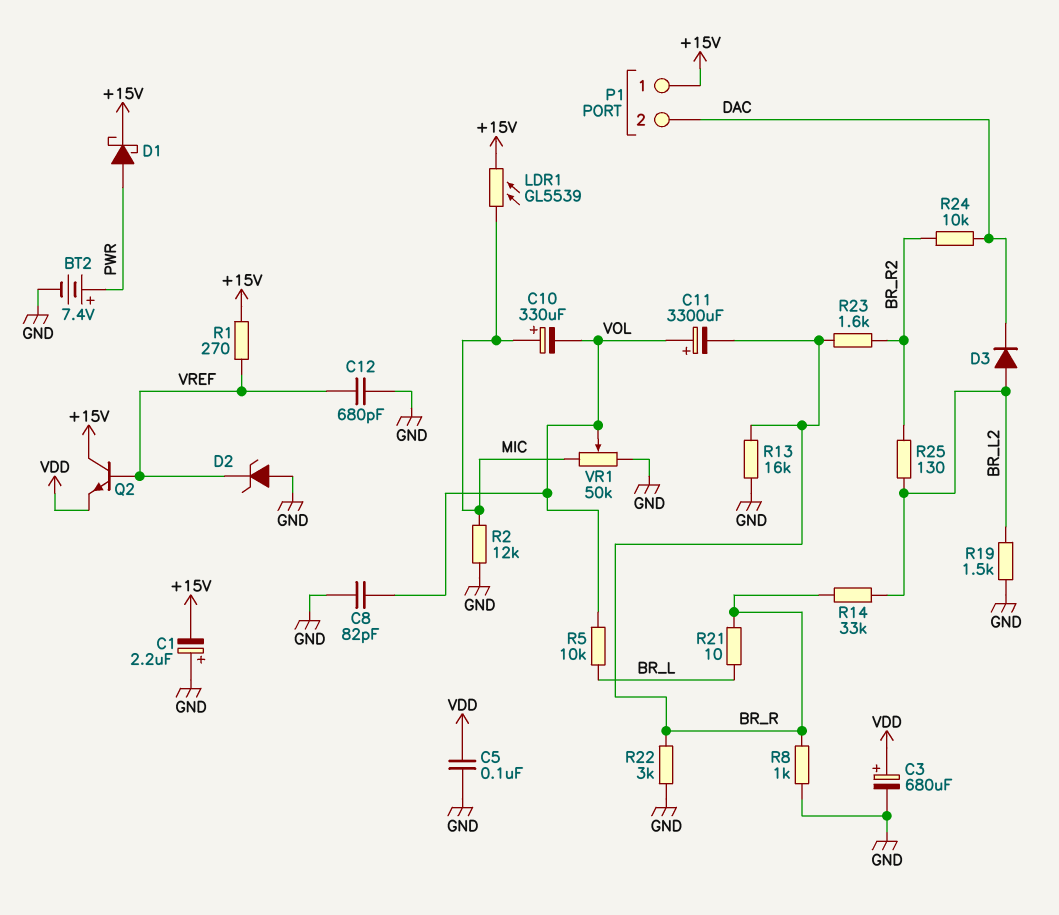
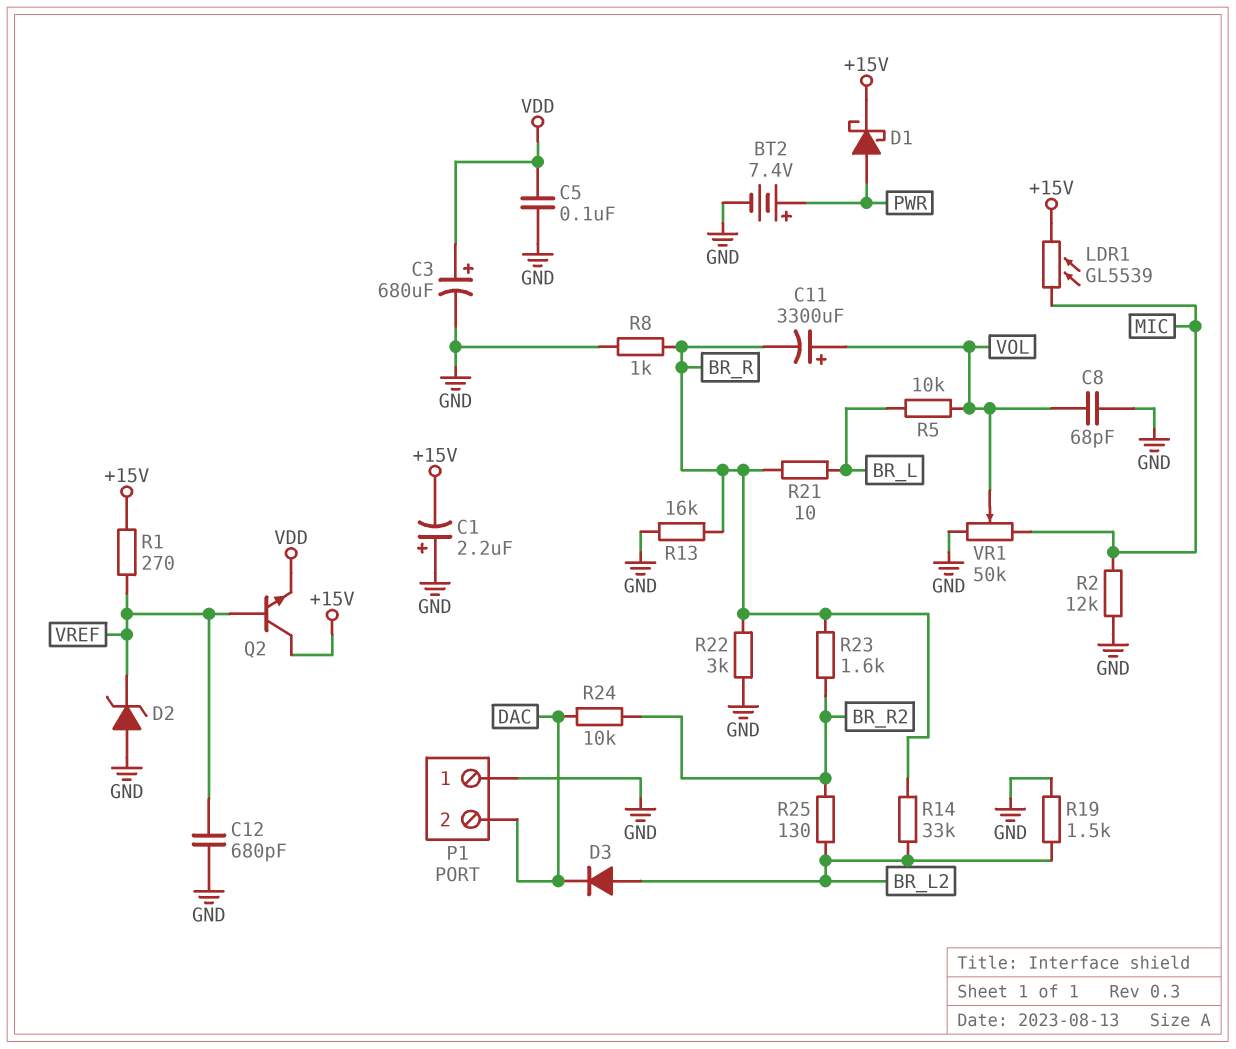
C8: 82pF (GND, VOL) -> 68pF (GND, VOL)
C10: 330uF (plus MIC, minus VOL) -> none
P1 pin 1: +15V -> GND

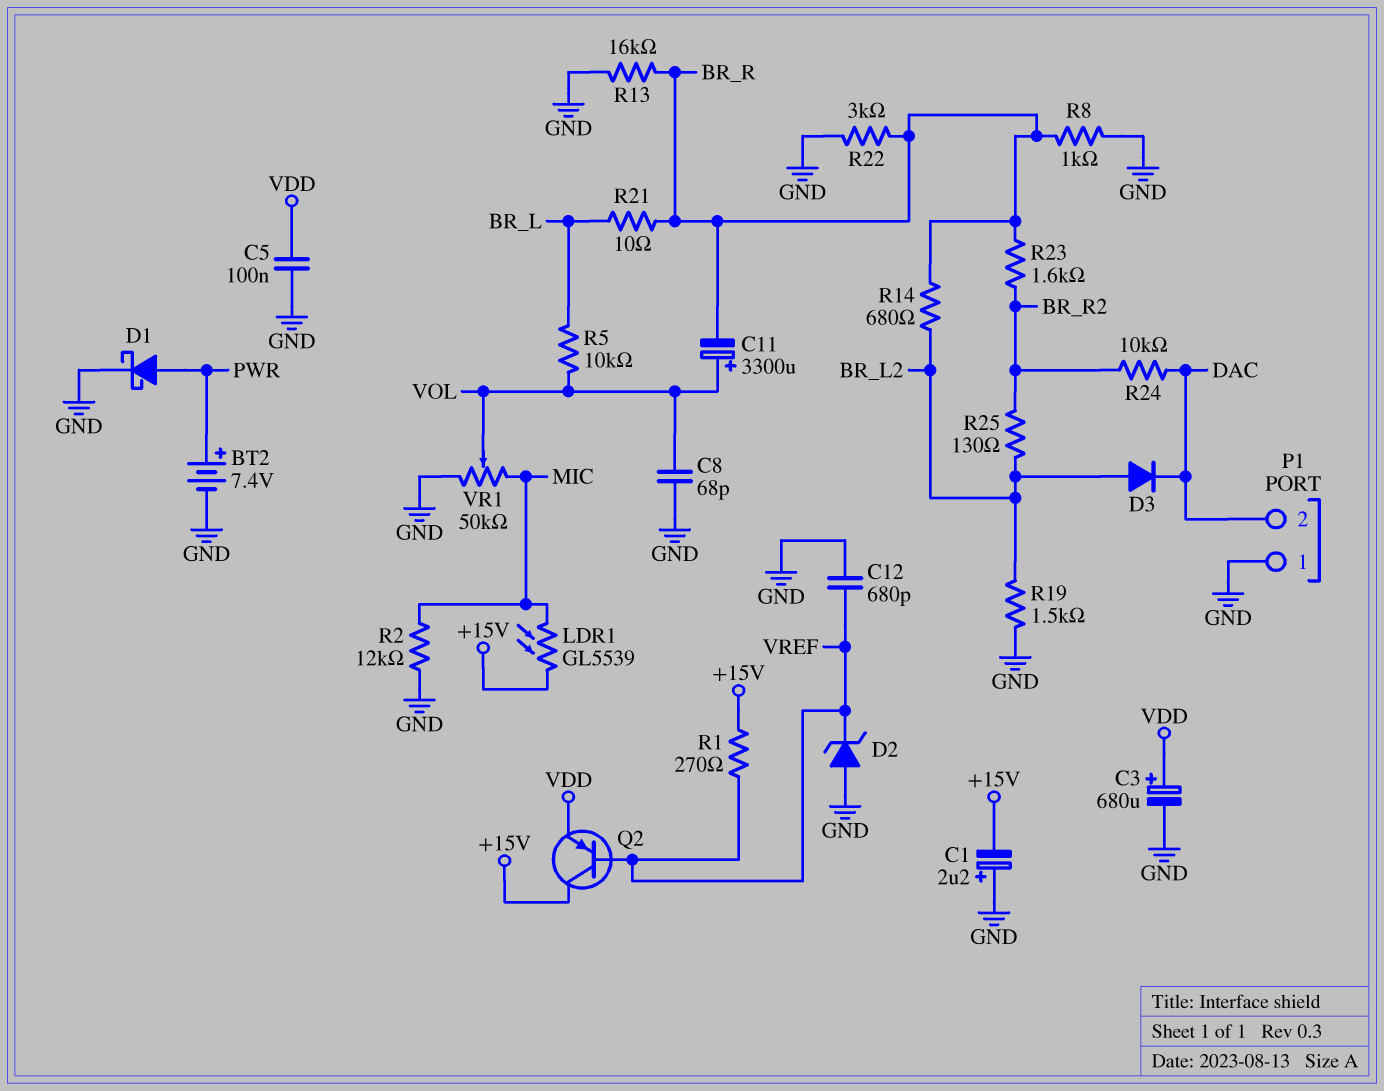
D1: schottky (A PWR, K +15V) -> schottky (A PWR, K GND)
Q2: NPN (B VREF, C +15V, E VDD) -> PNP (B VREF, C +15V, E VDD)
R14: 33k (BR_L2, BR_R) -> 680 (BR_L2, BR_R)

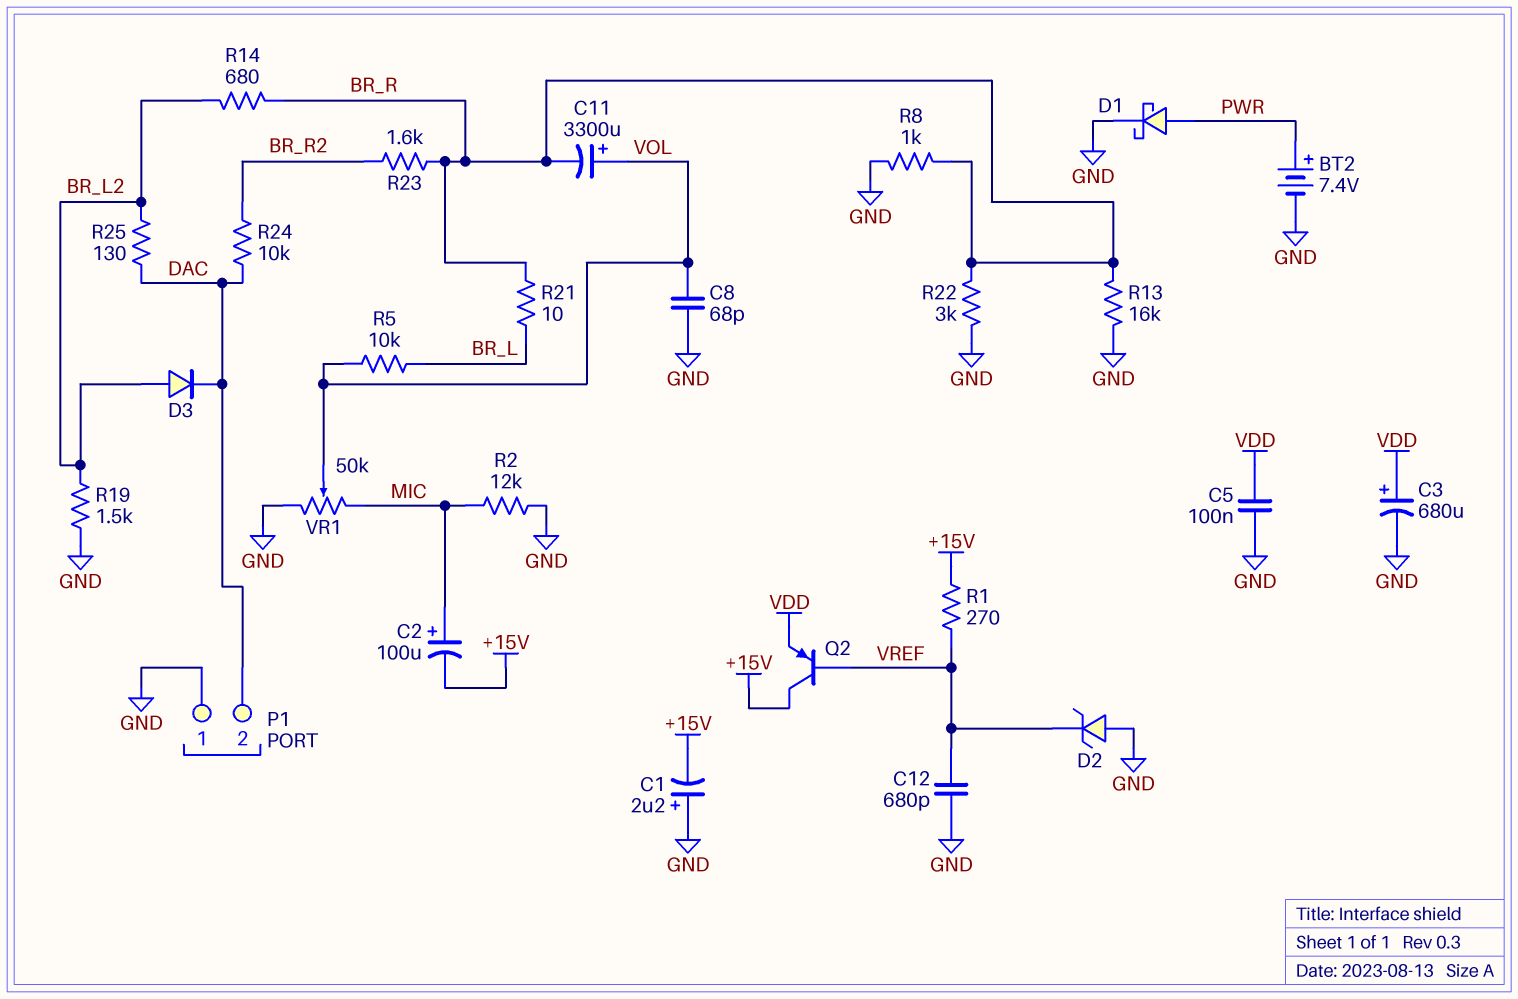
C2: none -> 100uF (plus MIC, minus +15V)
LDR1: GL5539 (+15V, MIC) -> none
R25: 130 (BR_L2, BR_R2) -> 130 (BR_L2, DAC)

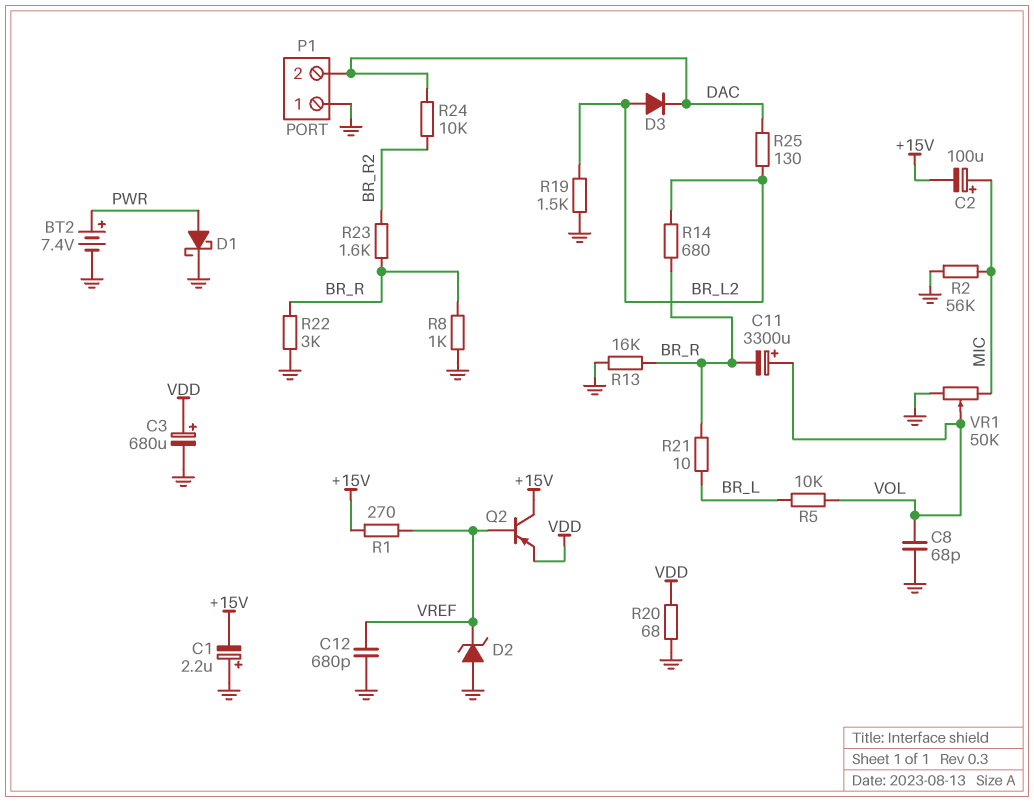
C5: 100nF (GND, VDD) -> none
R2: 12k (GND, MIC) -> 56k (GND, MIC)
R20: none -> 68 (GND, VDD)

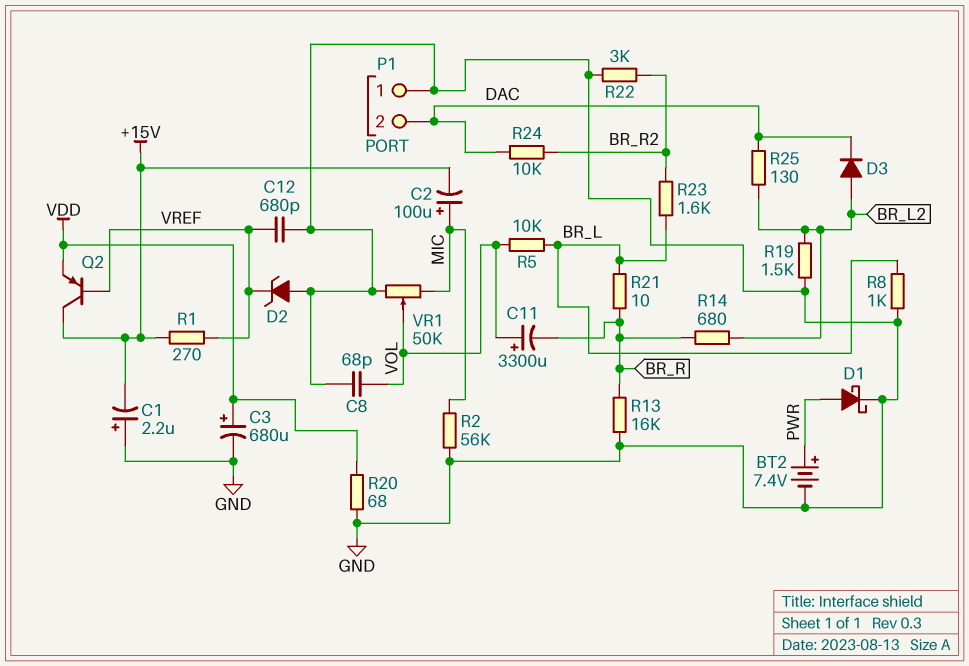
R8: 1k (BR_R, GND) -> 1k (BR_L, GND)
R22: 3k (BR_R, GND) -> 3k (BR_R2, GND)
R23: 1.6k (BR_R, BR_R2) -> 1.6k (BR_L, BR_R2)

